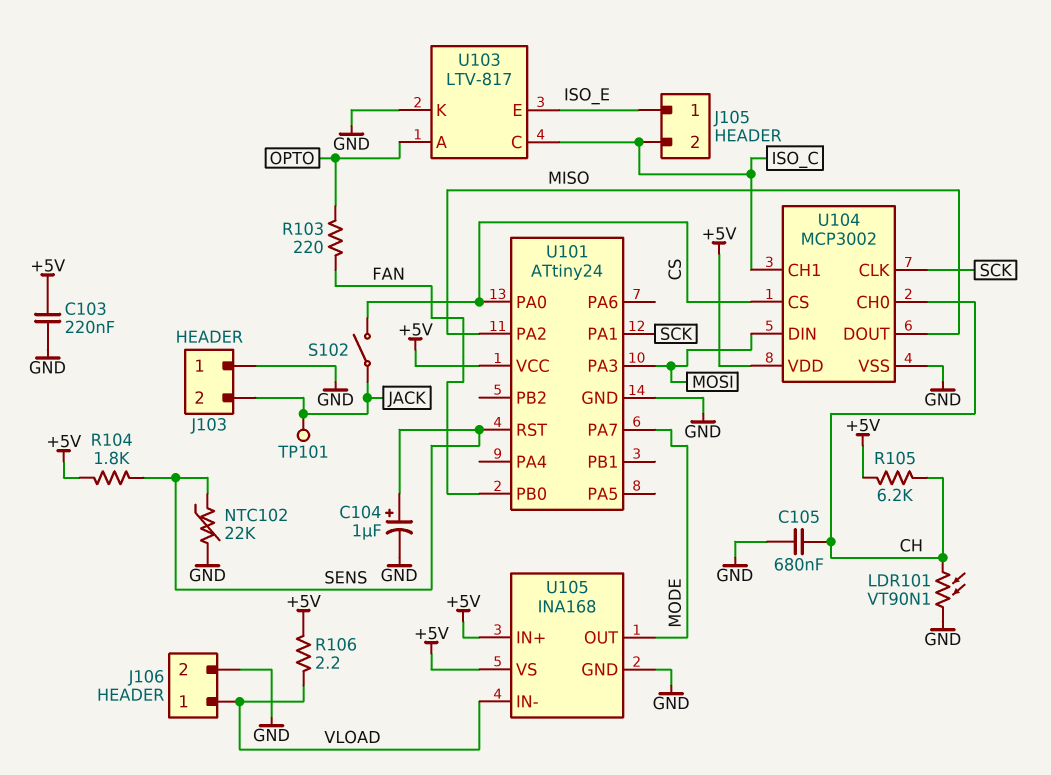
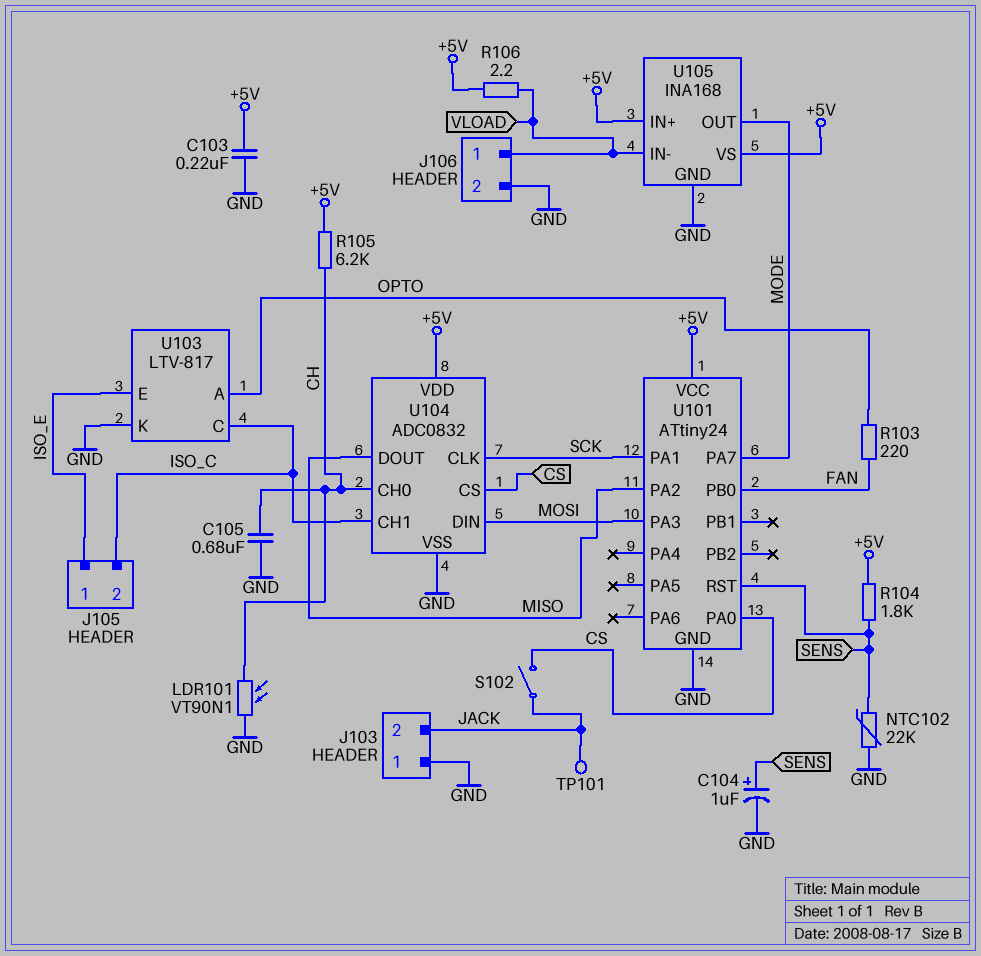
U104: MCP3002 -> ADC0832

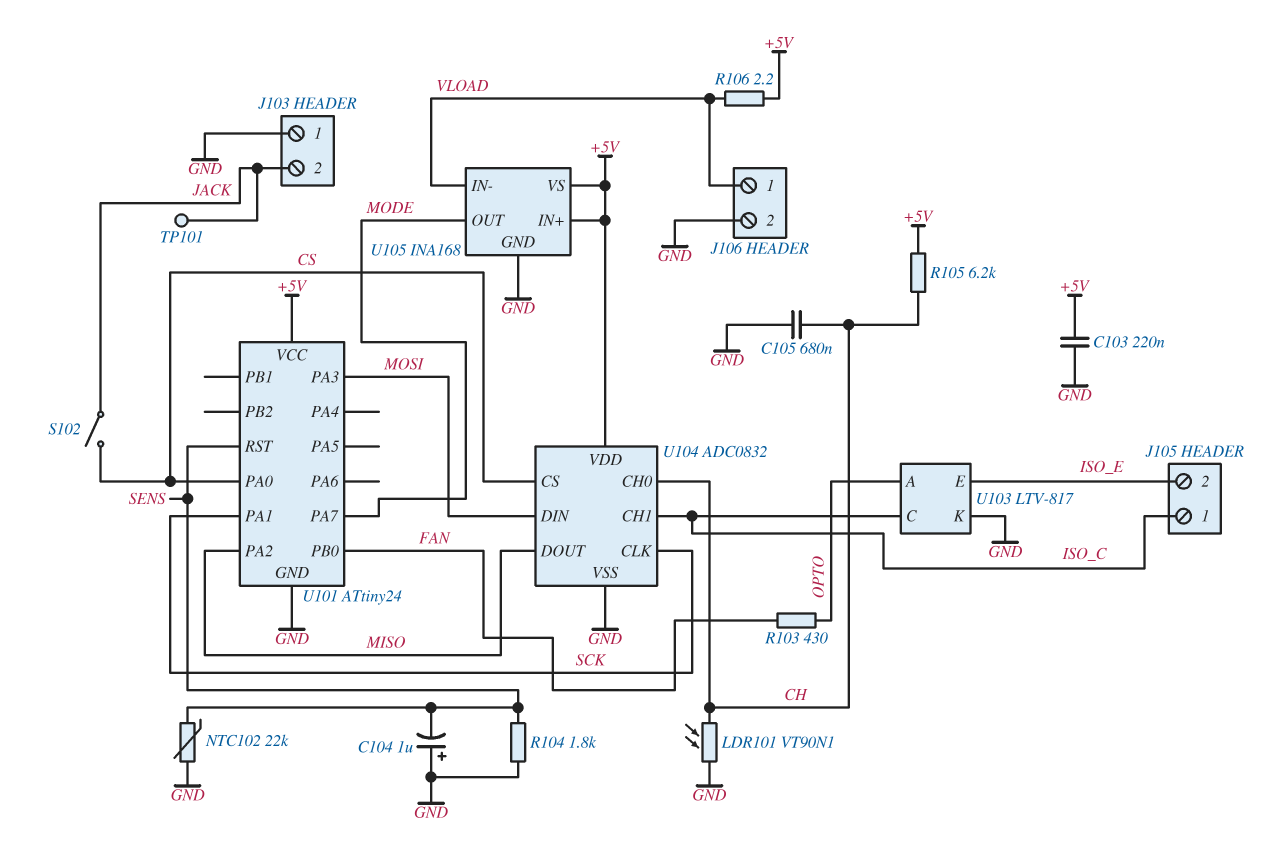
C104: 1uF (plus SENS, minus GND) -> 1uF (plus GND, minus SENS)
J105 pin 1: ISO_E -> ISO_C
J105 pin 2: ISO_C -> ISO_E
R103: 220 (FAN, OPTO) -> 430 (FAN, OPTO)
R104: 1.8k (+5V, SENS) -> 1.8k (GND, SENS)

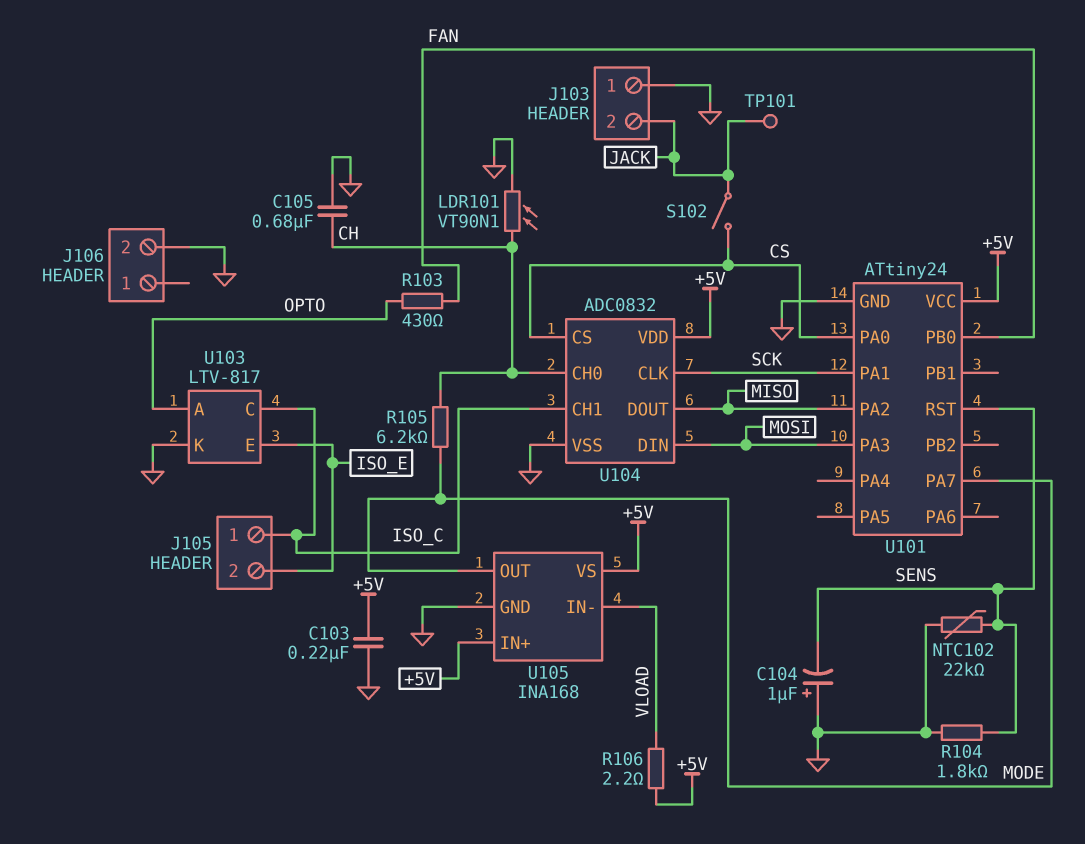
J106 pin 1: VLOAD -> none
R105: 6.2k (+5V, CH) -> 6.2k (CH, MODE)

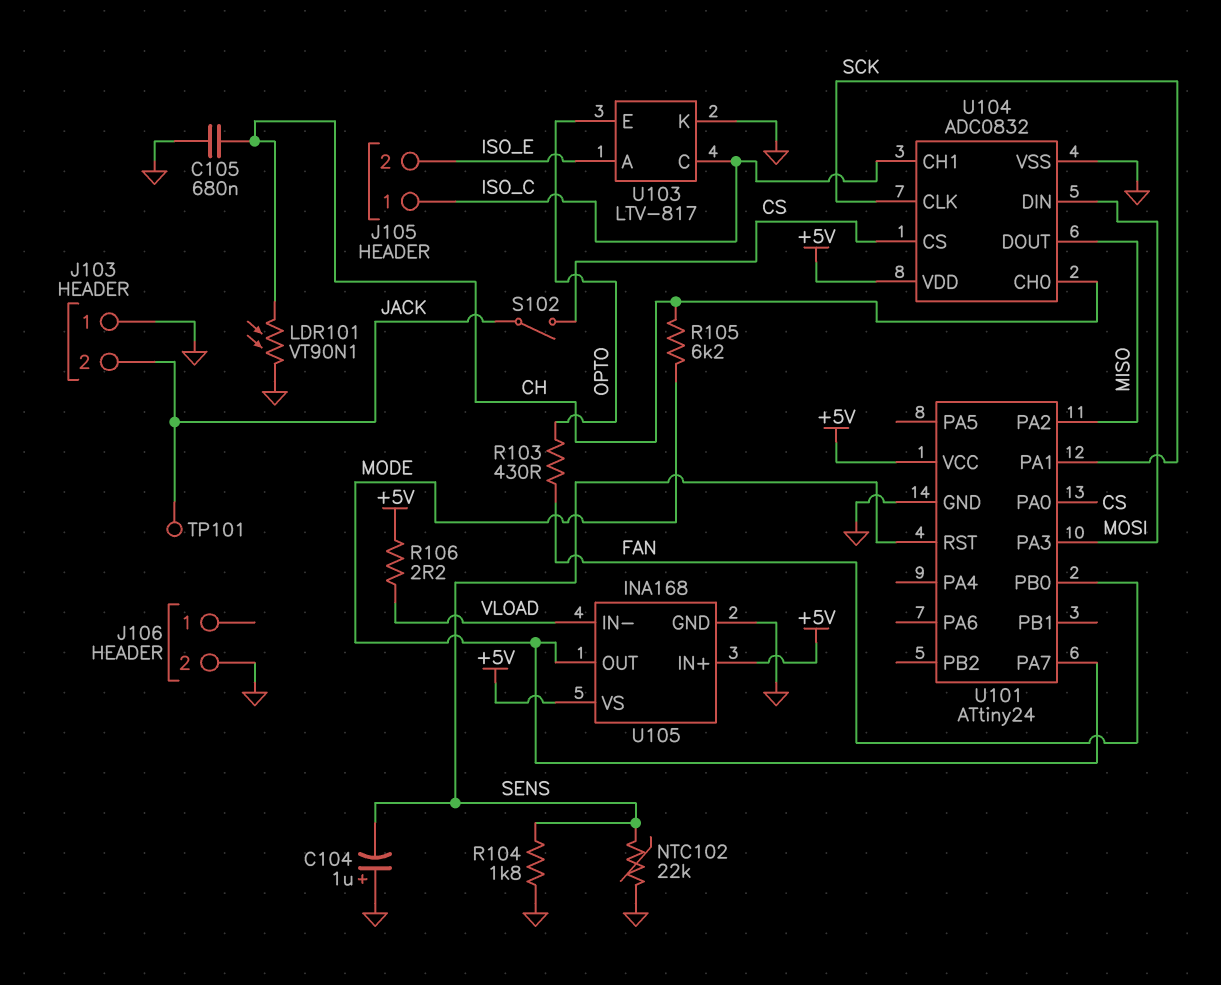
C103: 220nF (+5V, GND) -> none
U103 pin A: OPTO -> ISO_E
U103 pin E: ISO_E -> OPTO

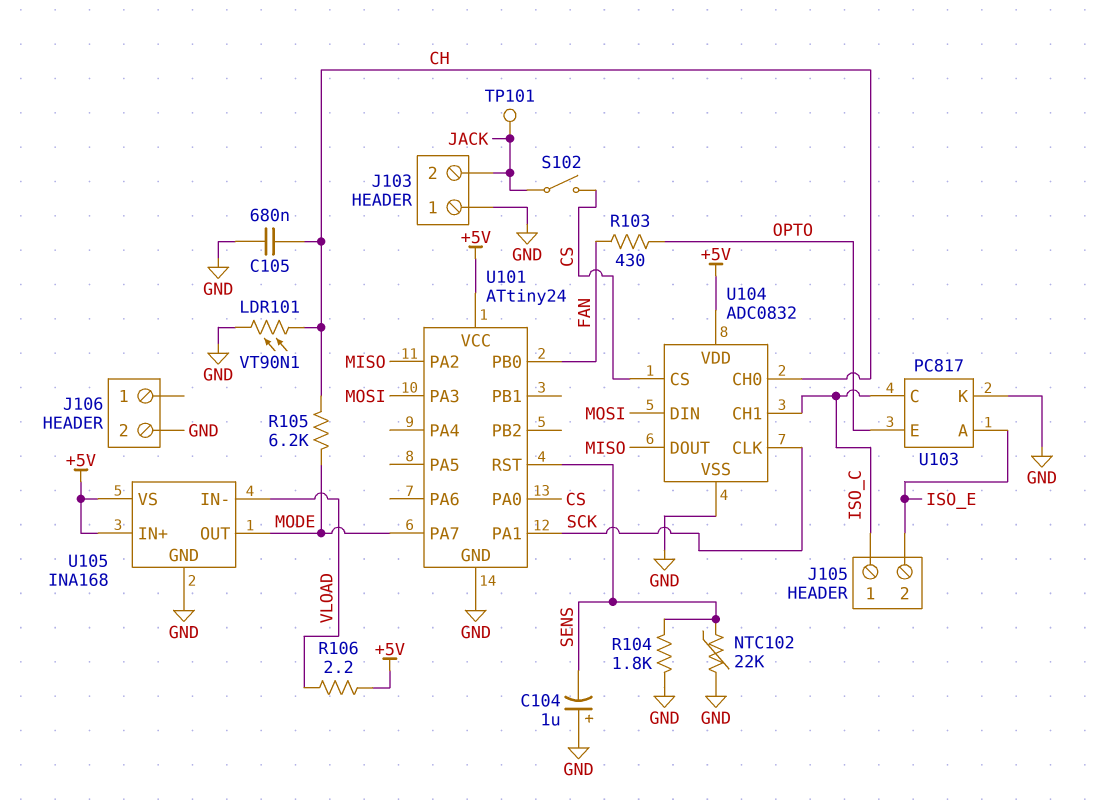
U103: LTV-817 -> PC817

